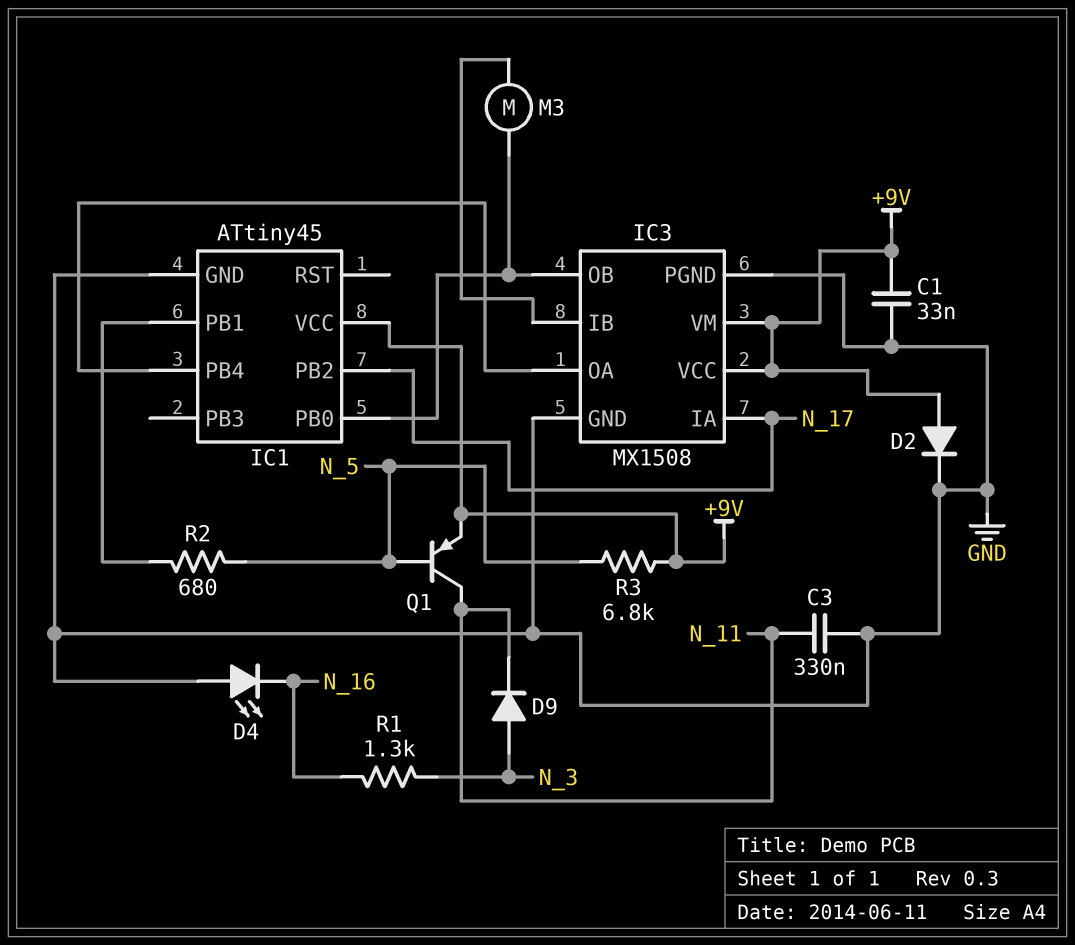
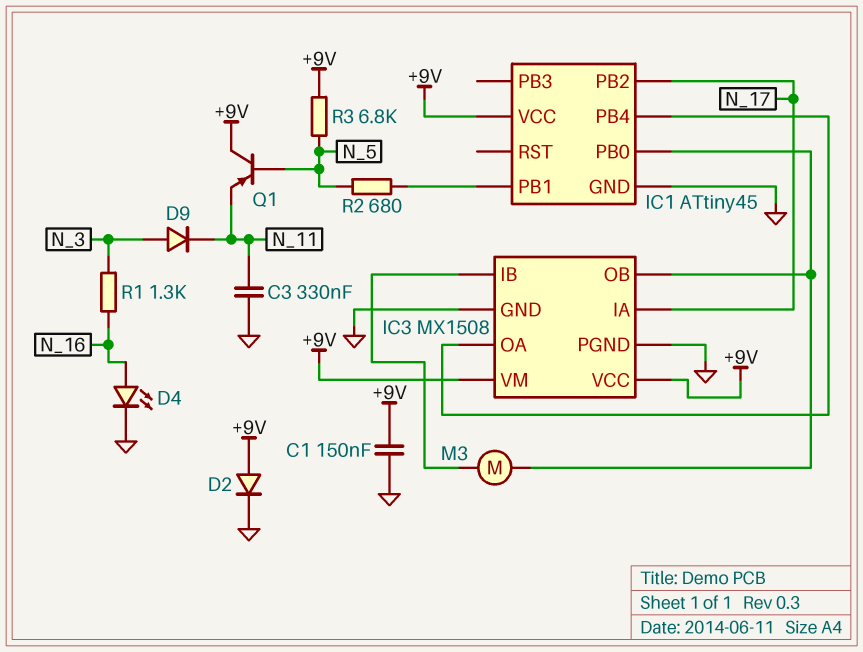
C1: 33nF (+9V, GND) -> 150nF (+9V, GND)
D4: LED (A GND, K N_16) -> LED (A N_16, K GND)
Q1: PNP (B N_5, C N_11, E +9V) -> PNP (B N_5, C +9V, E N_11)

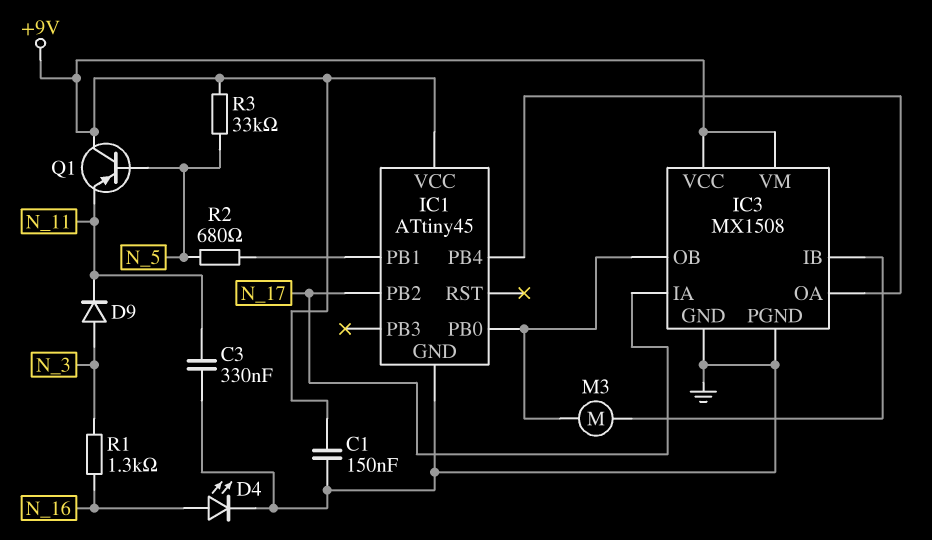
D2: diode (A +9V, K GND) -> none
R3: 6.8k (+9V, N_5) -> 33k (+9V, N_5)

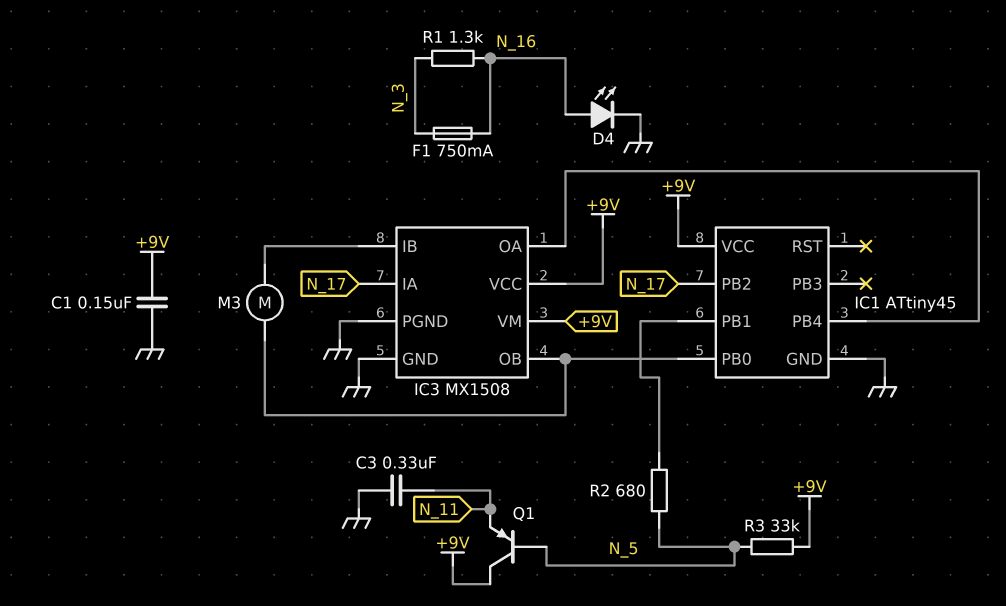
D9: diode (A N_3, K N_11) -> none
F1: none -> 750mA (N_3, N_16)

